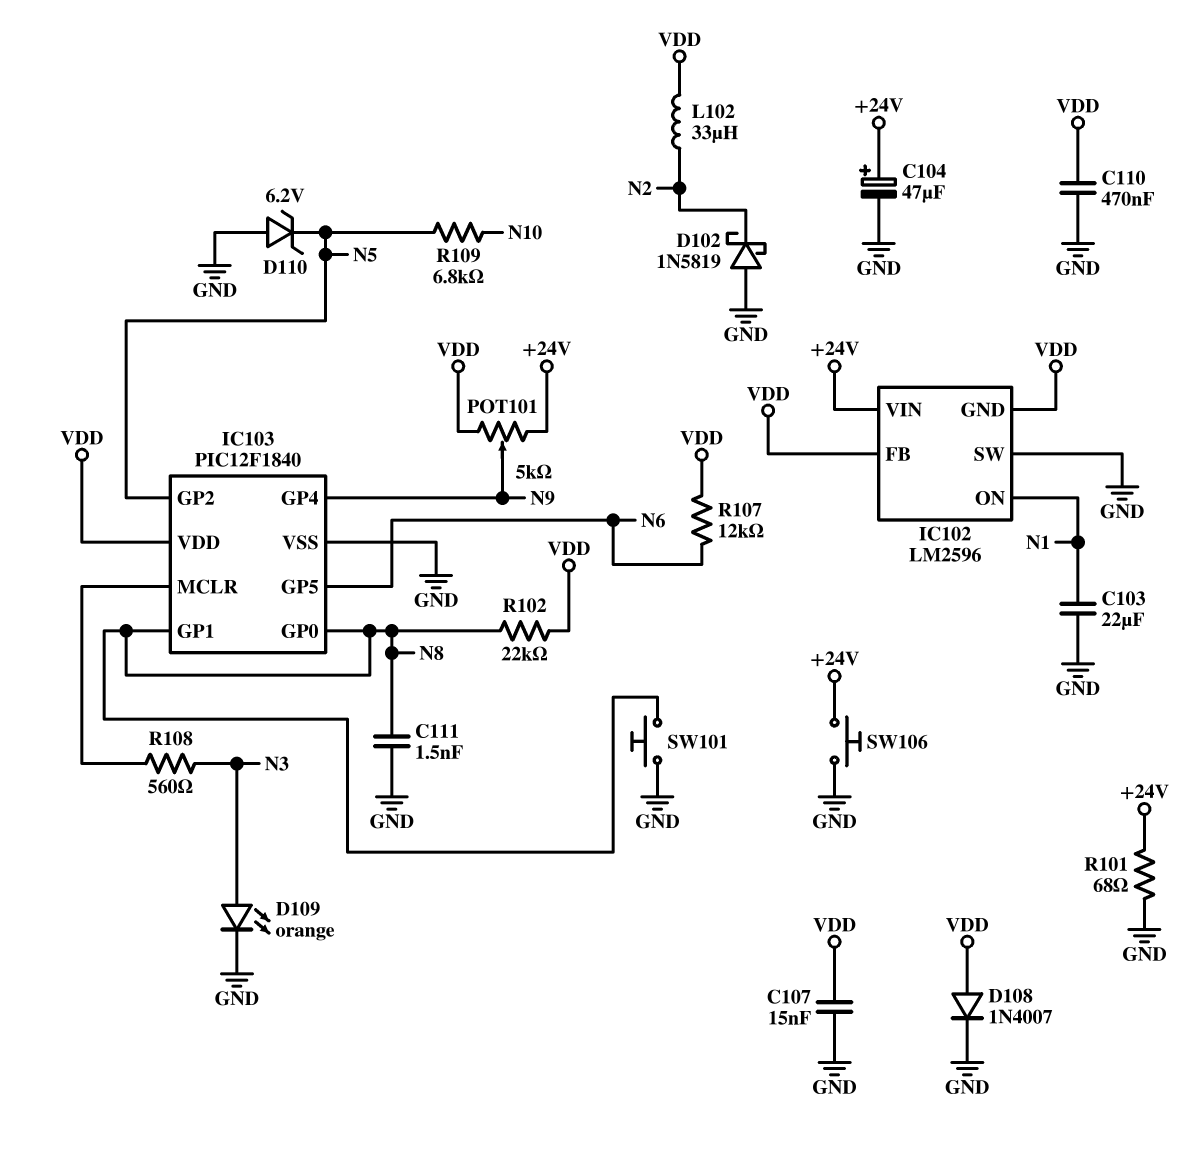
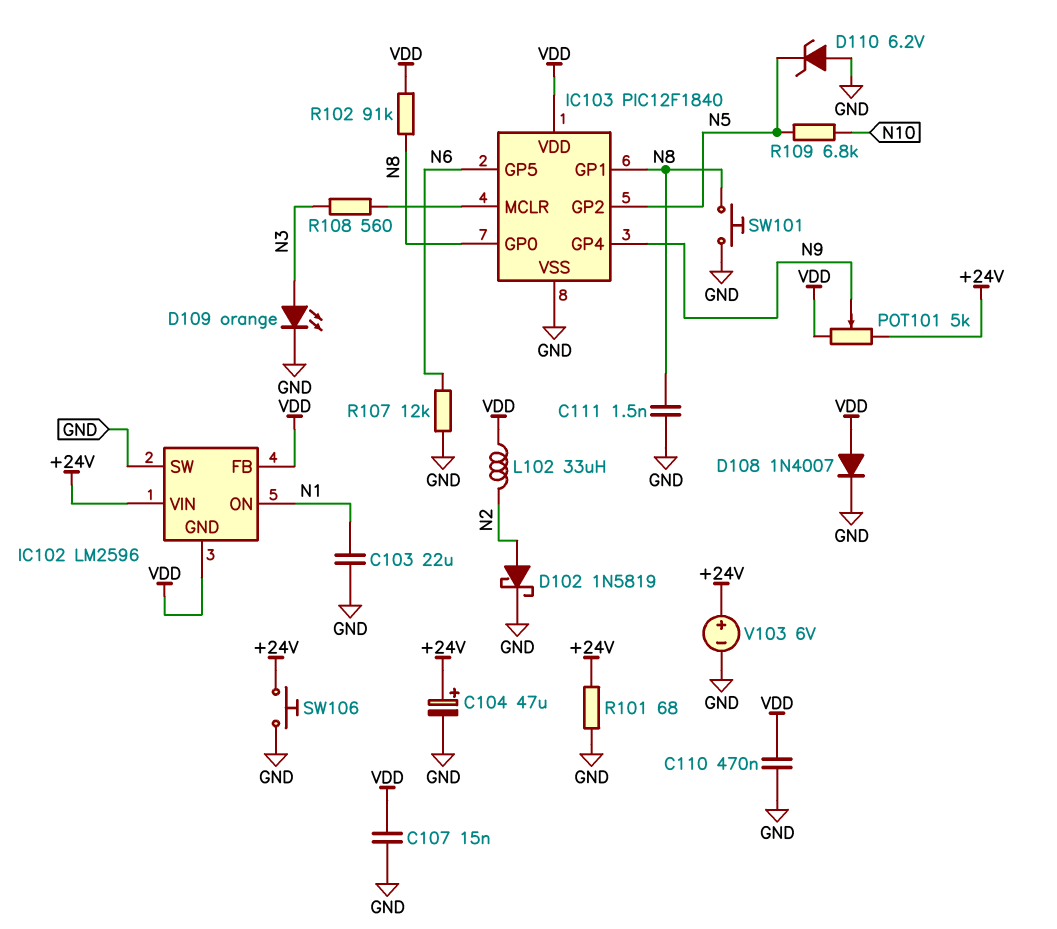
D102: schottky 1N5819 (A GND, K N2) -> schottky 1N5819 (A N2, K GND)
R102: 22k (N8, VDD) -> 91k (N8, VDD)
R107: 12k (N6, VDD) -> 12k (GND, N6)
V103: none -> 6V (plus +24V, minus GND)

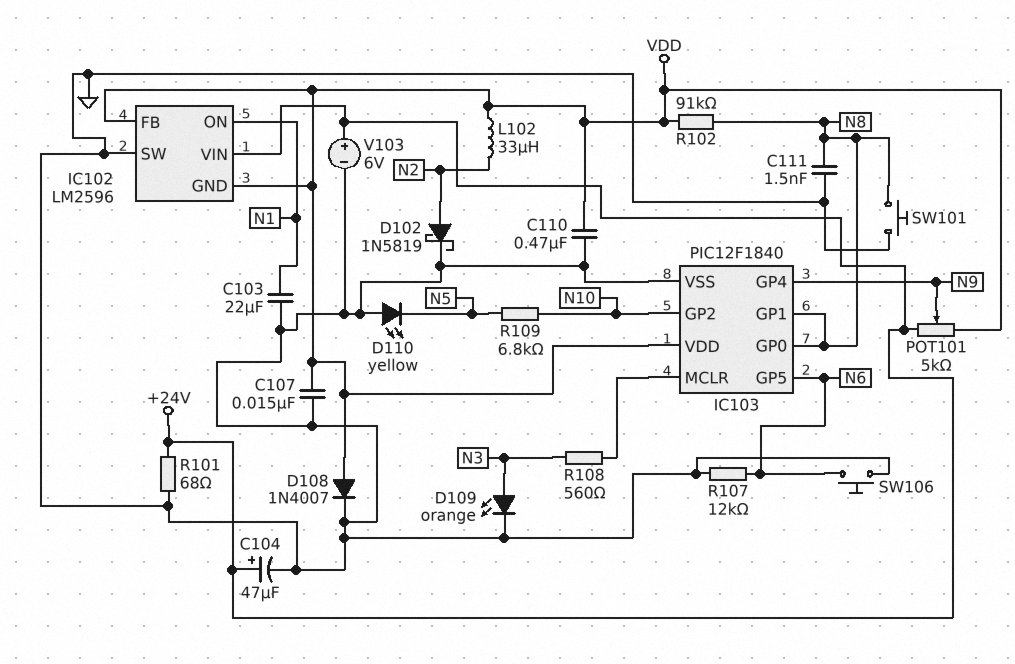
D110: zener 6.2V (A GND, K N5) -> LED yellow (A GND, K N5)
IC103 pin GP2: N5 -> N10
SW106: button (+24V, GND) -> button (GND, N6)

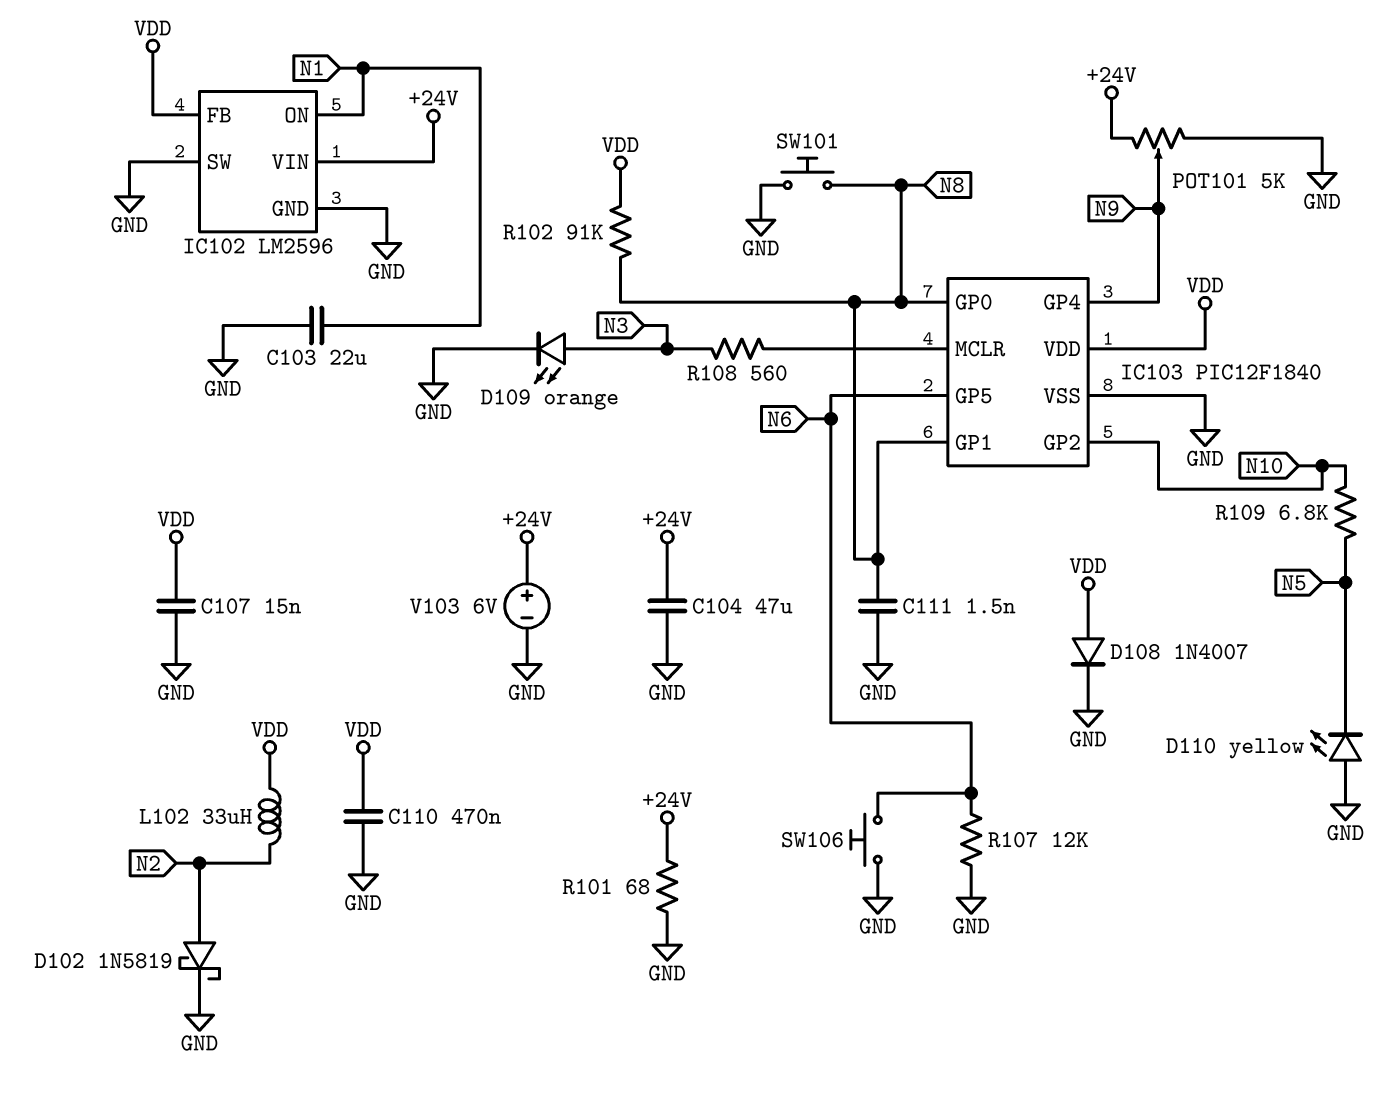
C104: 47uF (plus +24V, minus GND) -> 47uF (+24V, GND)
IC102 pin GND: VDD -> GND
POT101: 5k (+24V, VDD, wiper N9) -> 5k (+24V, GND, wiper N9)

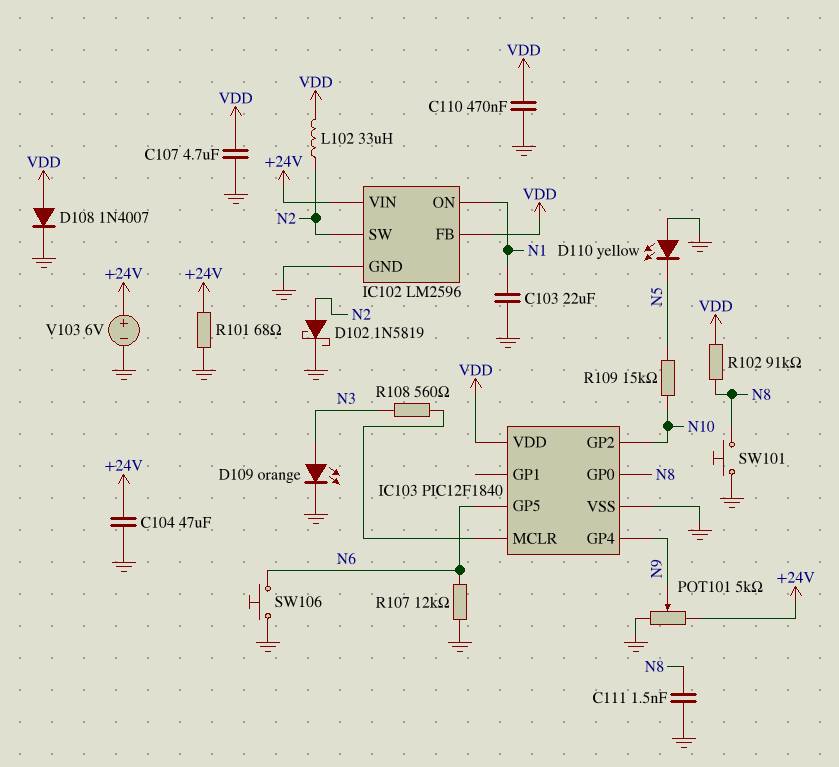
C107: 15nF (GND, VDD) -> 4.7uF (GND, VDD)
IC102 pin SW: GND -> N2
IC103 pin GP1: N8 -> none
R109: 6.8k (N5, N10) -> 15k (N5, N10)

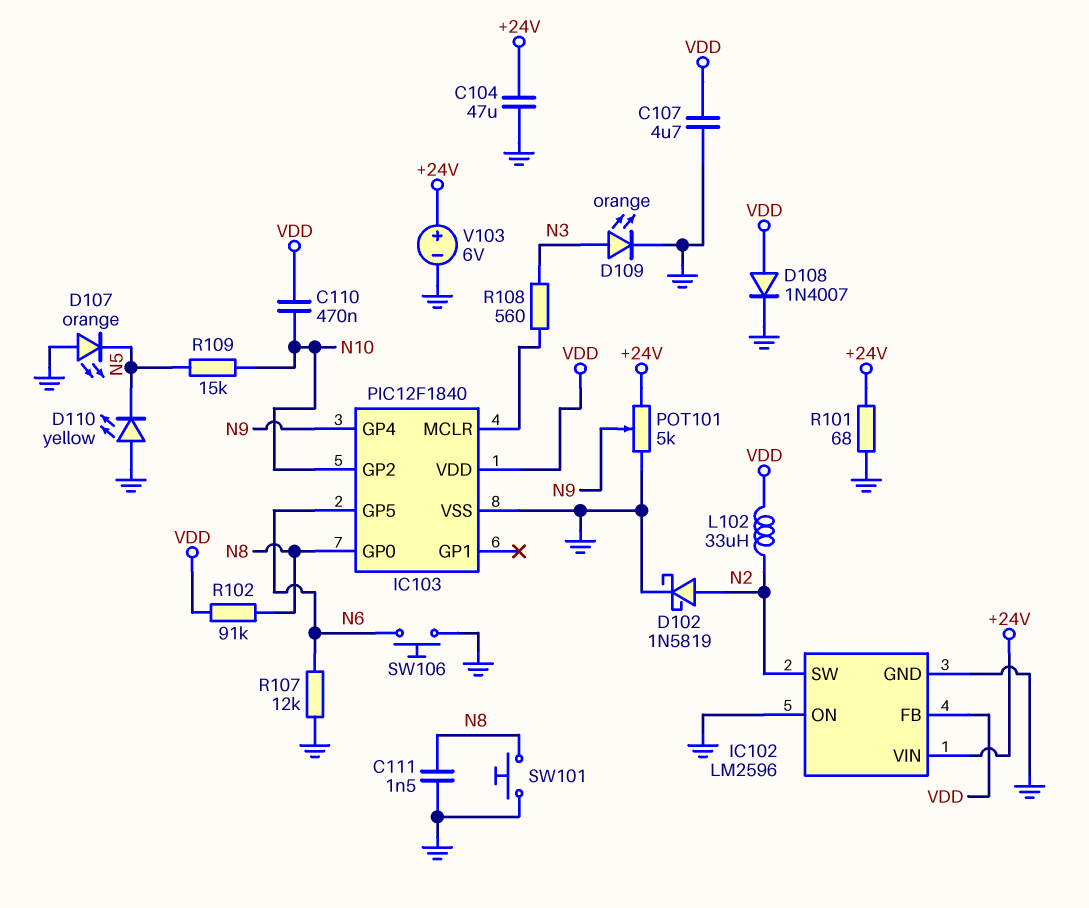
C103: 22uF (GND, N1) -> none
C110: 470nF (GND, VDD) -> 470nF (N10, VDD)
D107: none -> LED orange (A GND, K N5)
IC102 pin ON: N1 -> GND

